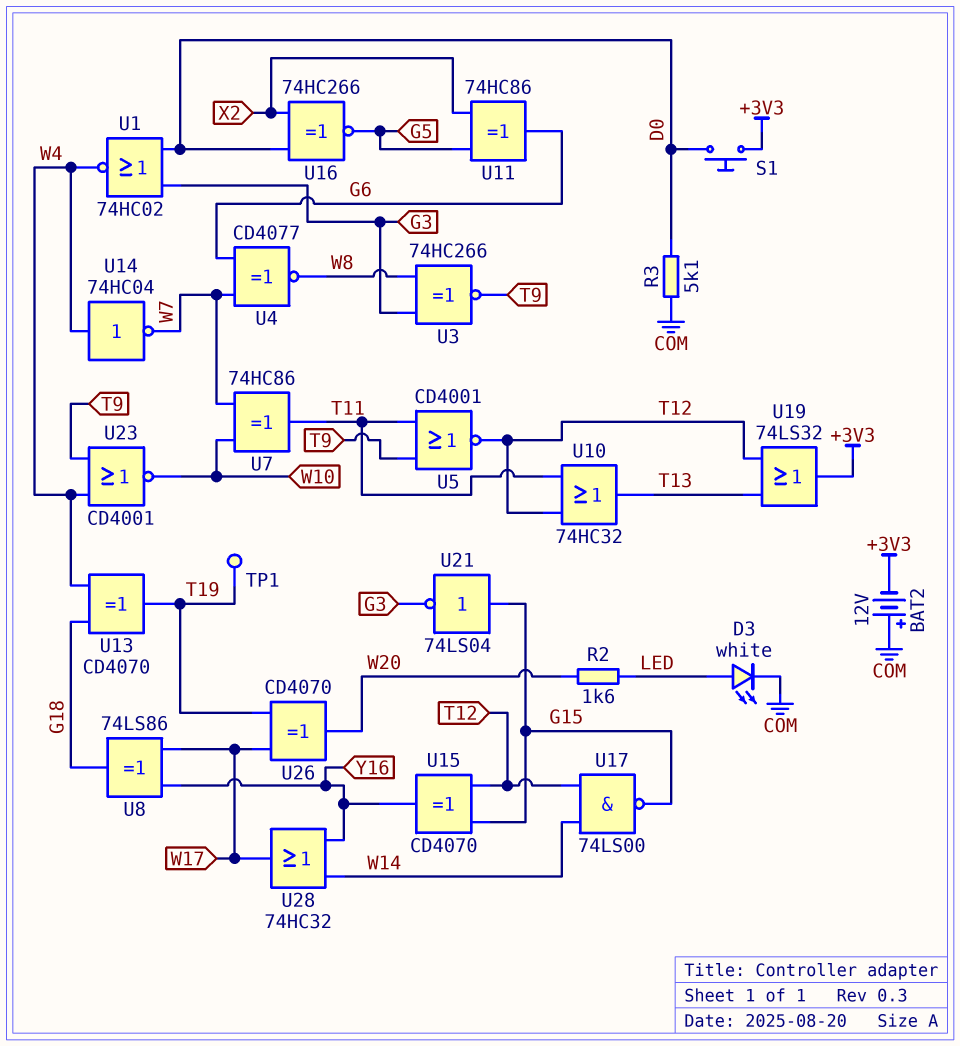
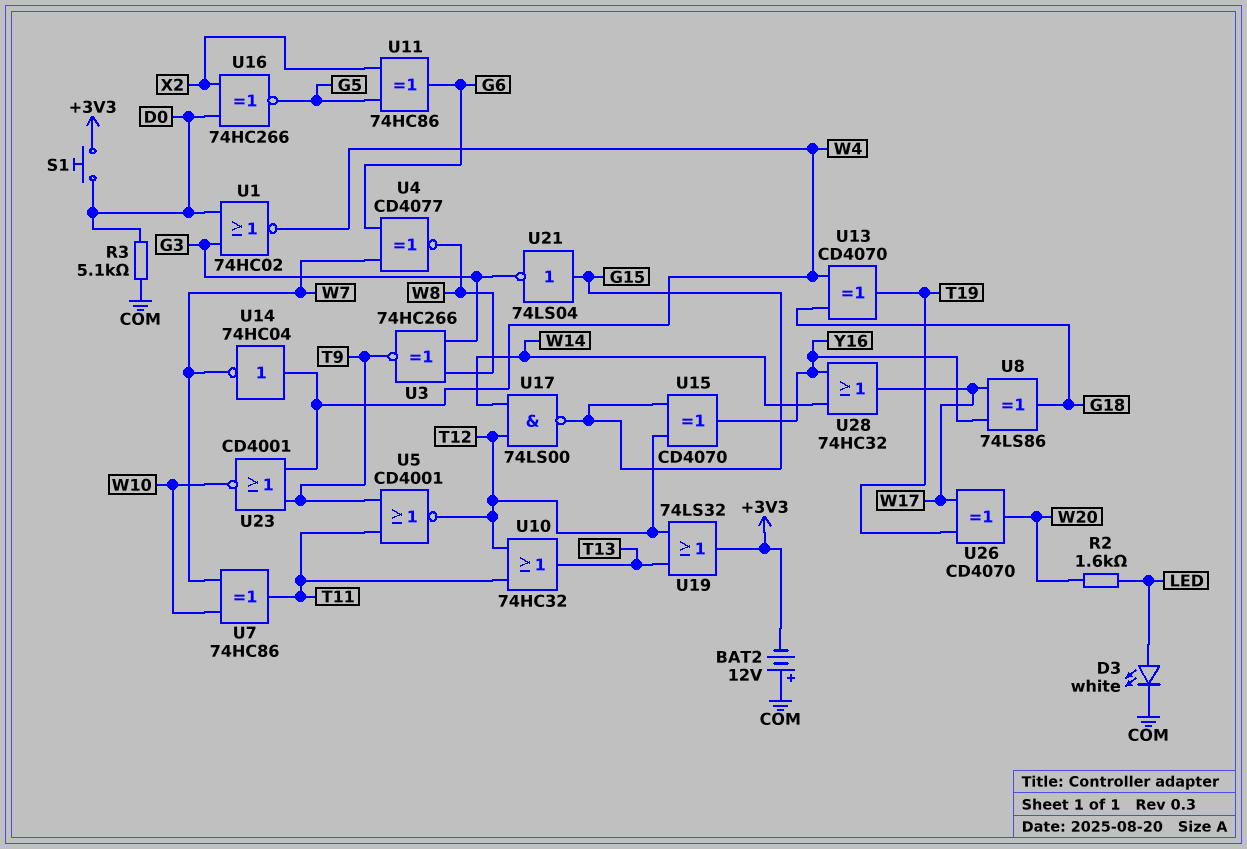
TP1: test point (T19) -> none

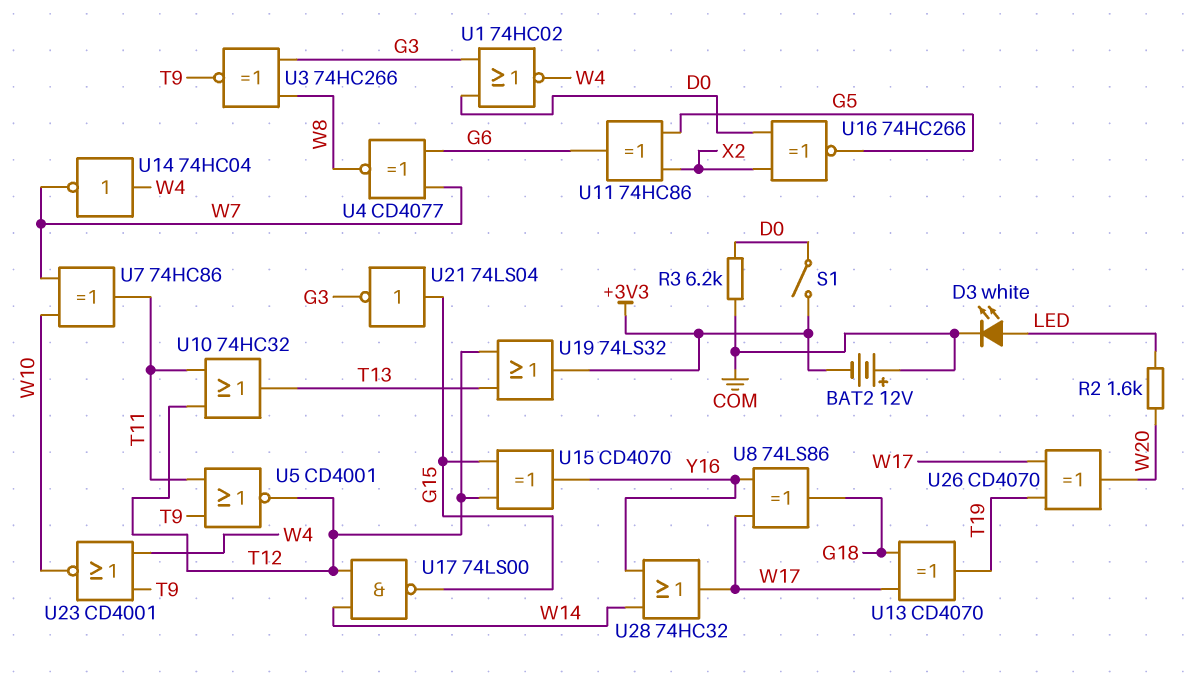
R3: 5.1k (COM, D0) -> 6.2k (COM, D0)
S1: button (+3V3, D0) -> switch (+3V3, D0)
U13: XOR CD4070 (in G18, in W4, out T19) -> XOR CD4070 (in G18, in W17, out T19)

